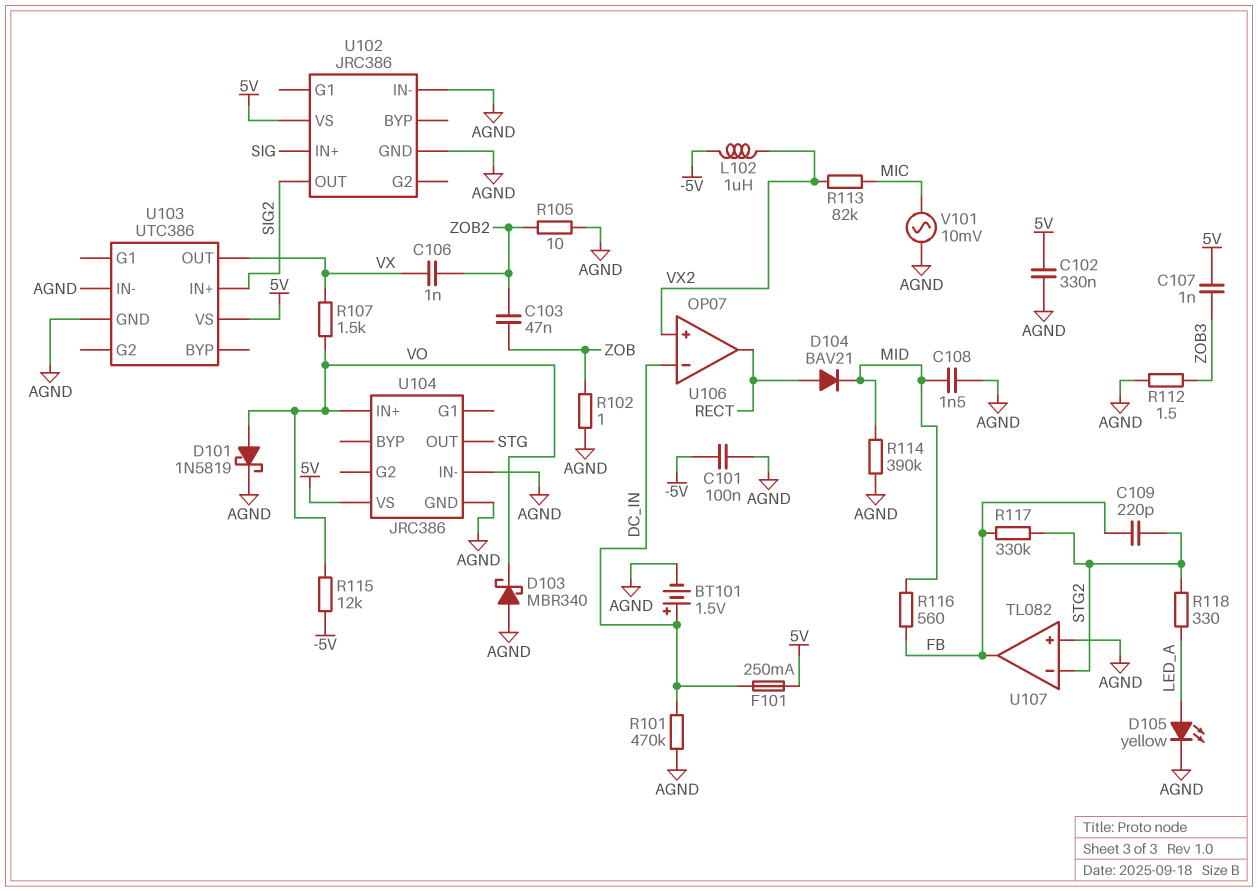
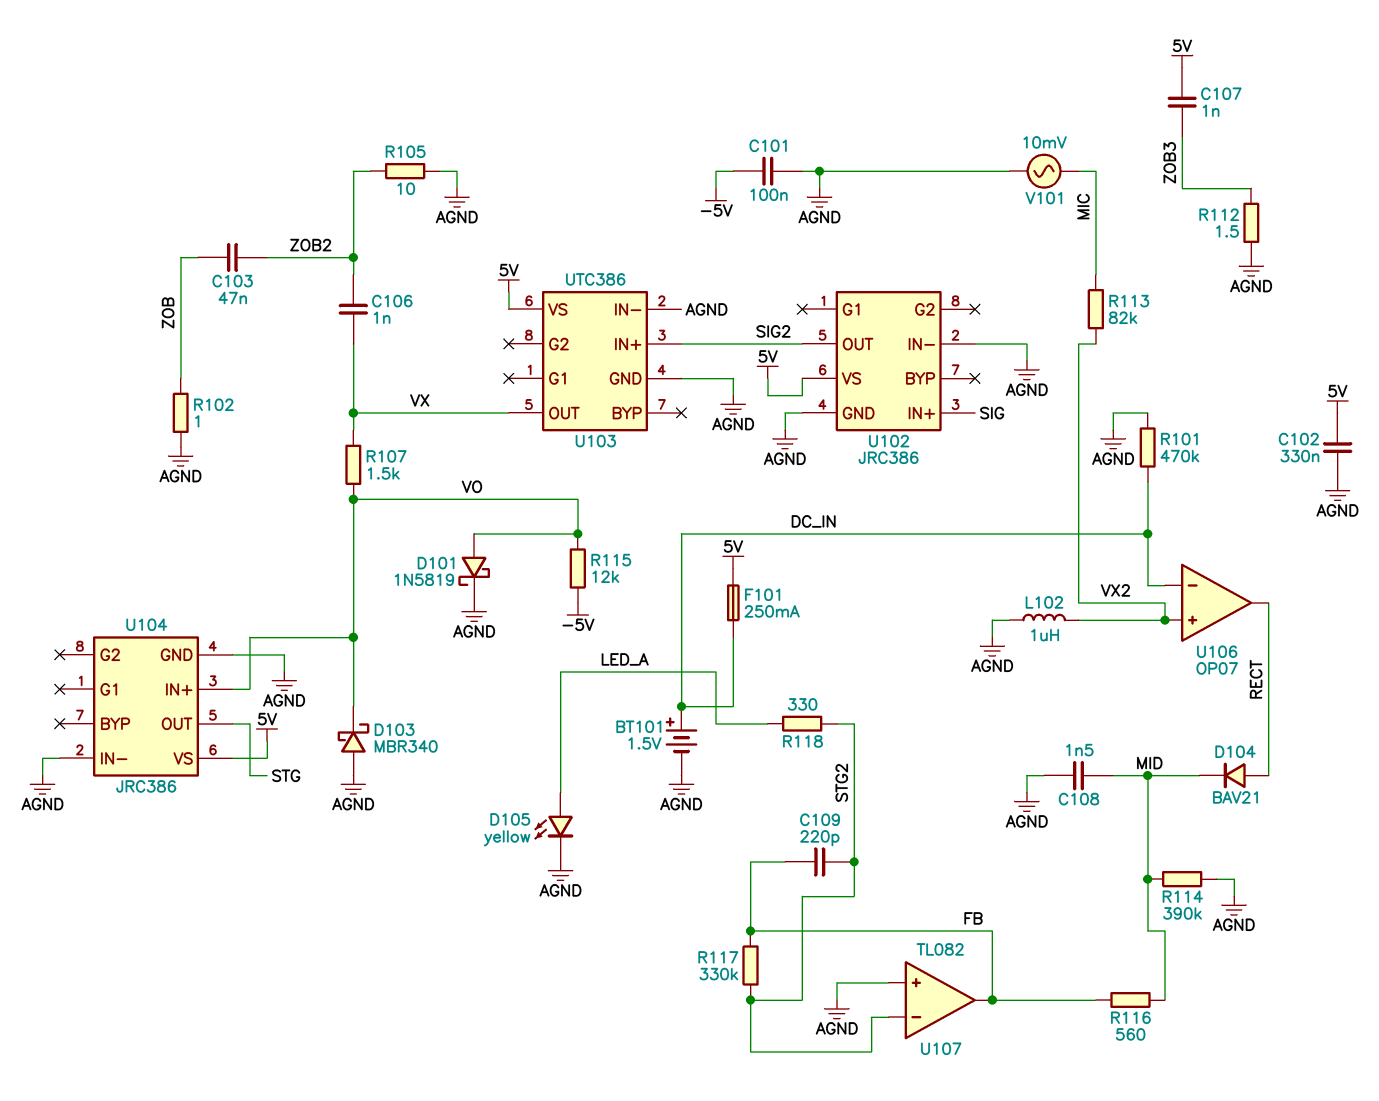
L102: 1uH (-5V, VX2) -> 1uH (AGND, VX2)

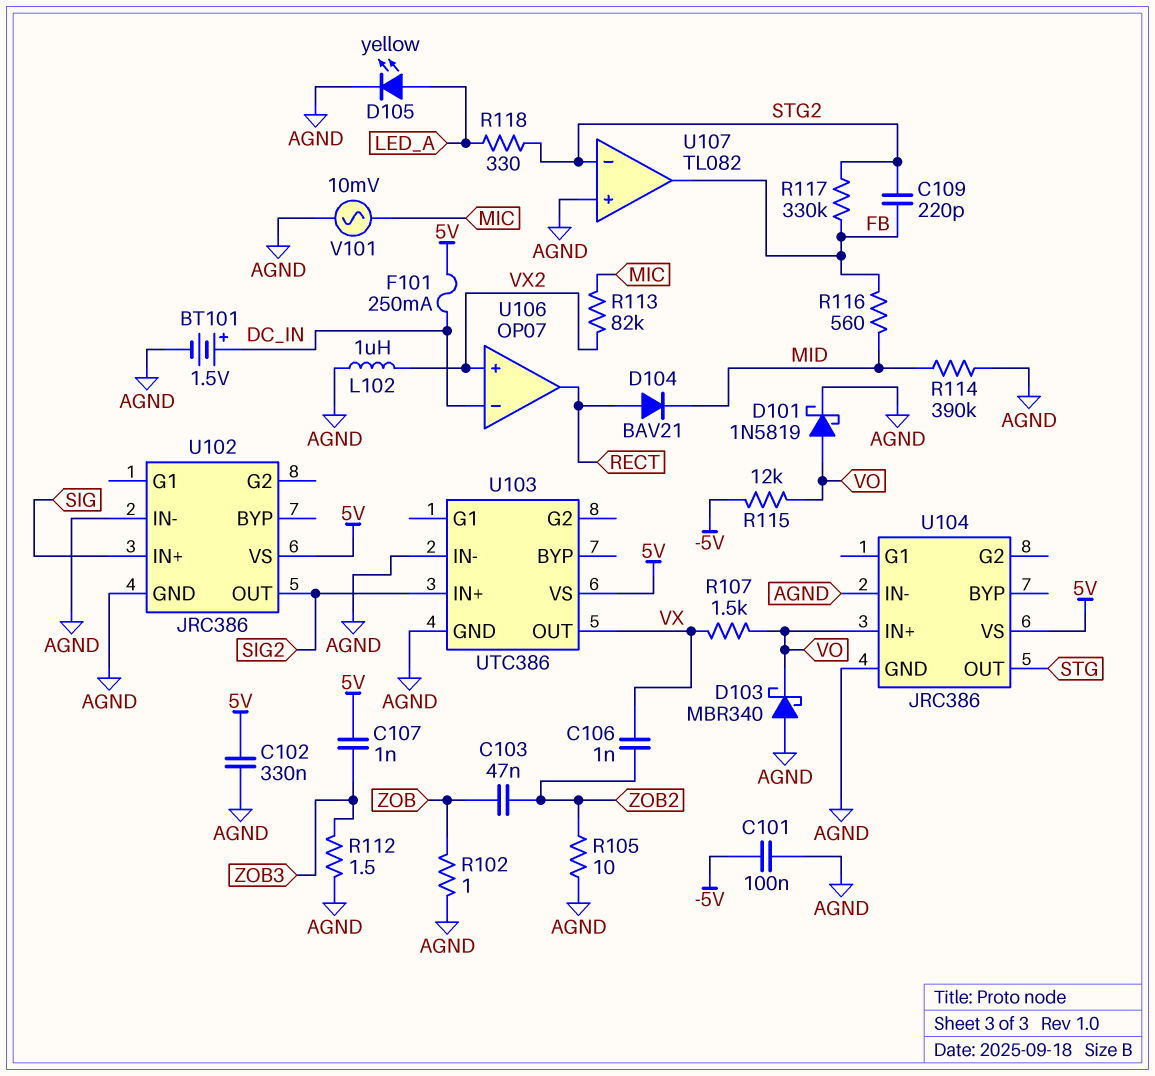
C108: 1.5nF (AGND, MID) -> none
R101: 470k (AGND, DC_IN) -> none

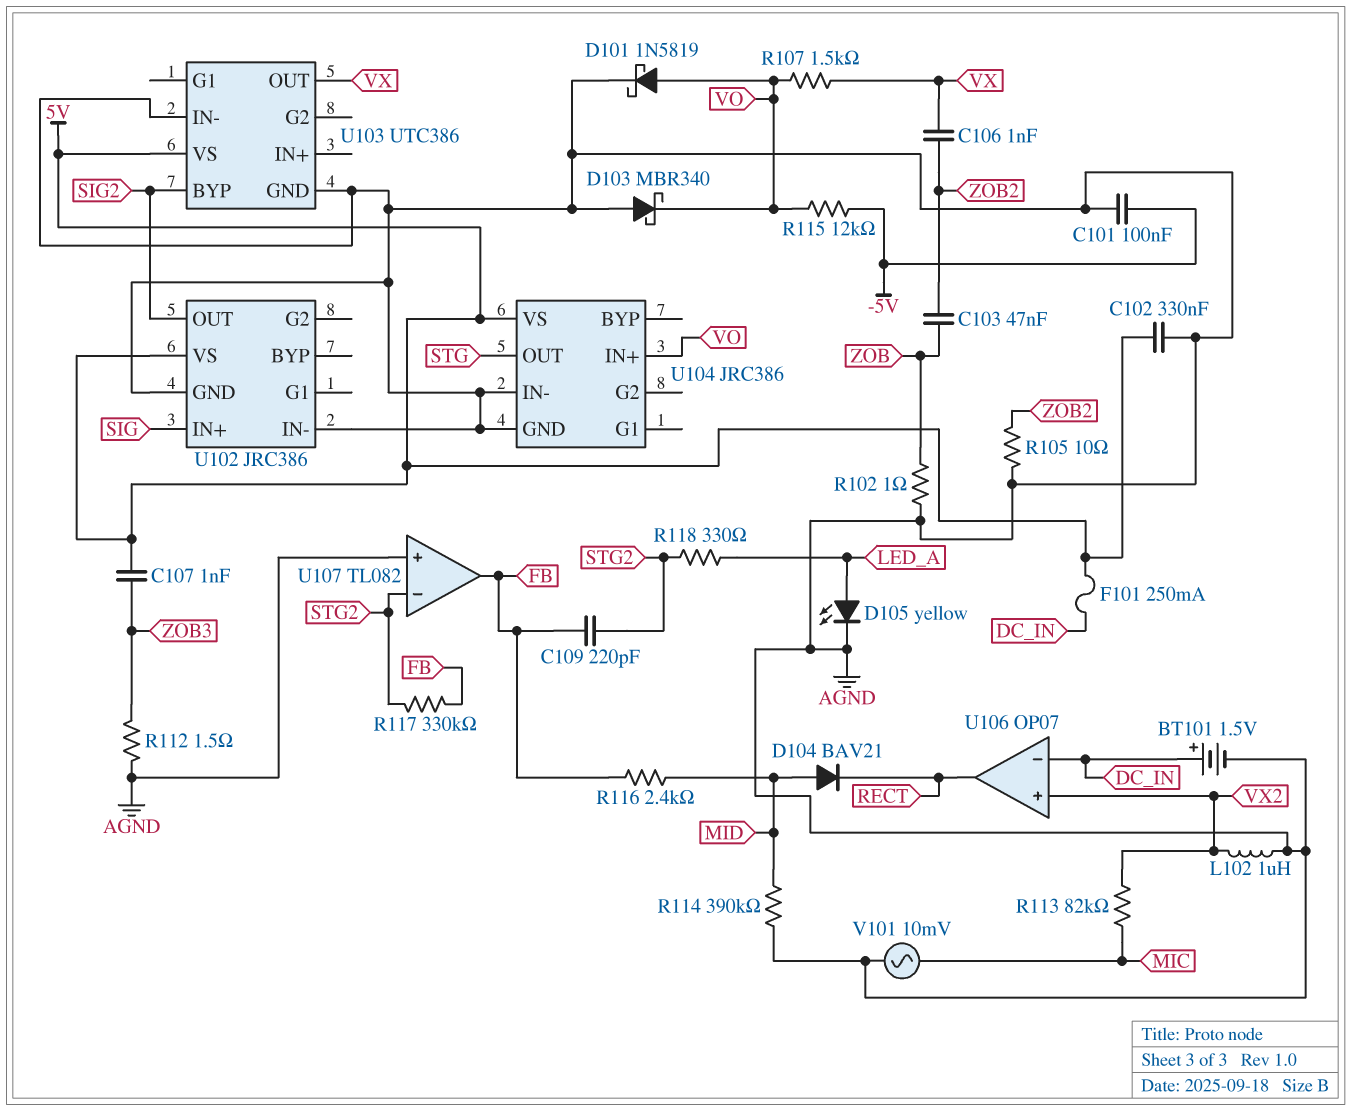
D104: diode BAV21 (A RECT, K MID) -> diode BAV21 (A MID, K RECT)
R116: 560 (FB, MID) -> 2.4k (FB, MID)
U103 pin BYP: none -> SIG2
U103 pin IN+: SIG2 -> none

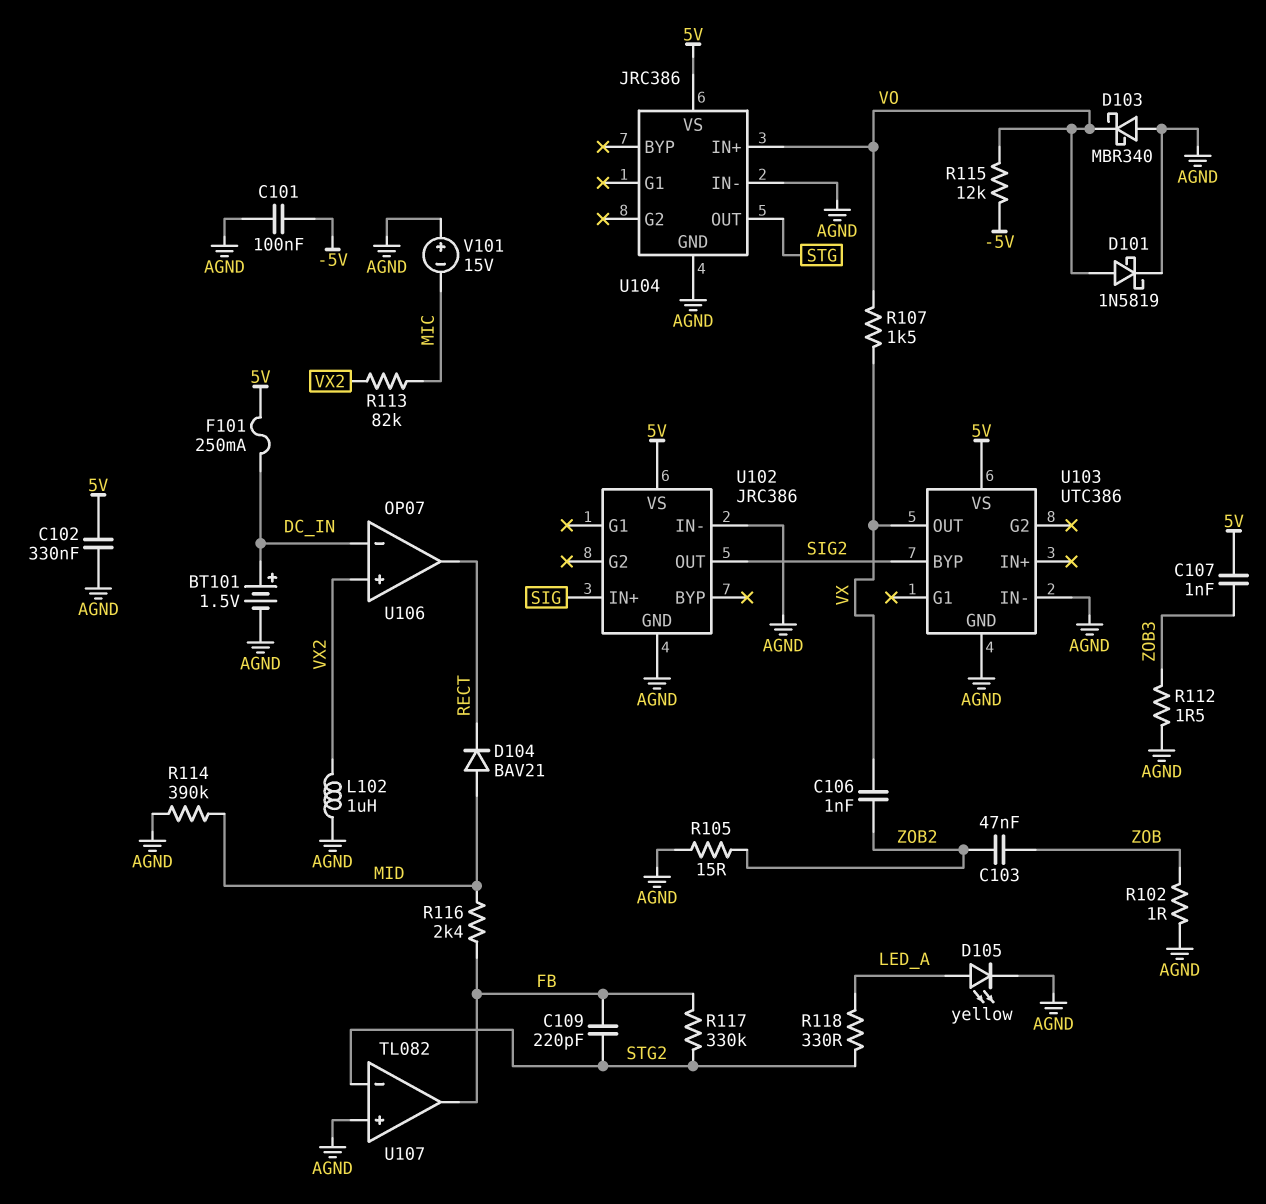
R105: 10 (AGND, ZOB2) -> 15 (AGND, ZOB2)
V101: AC 10mV (AGND, MIC) -> 15V (plus AGND, minus MIC)

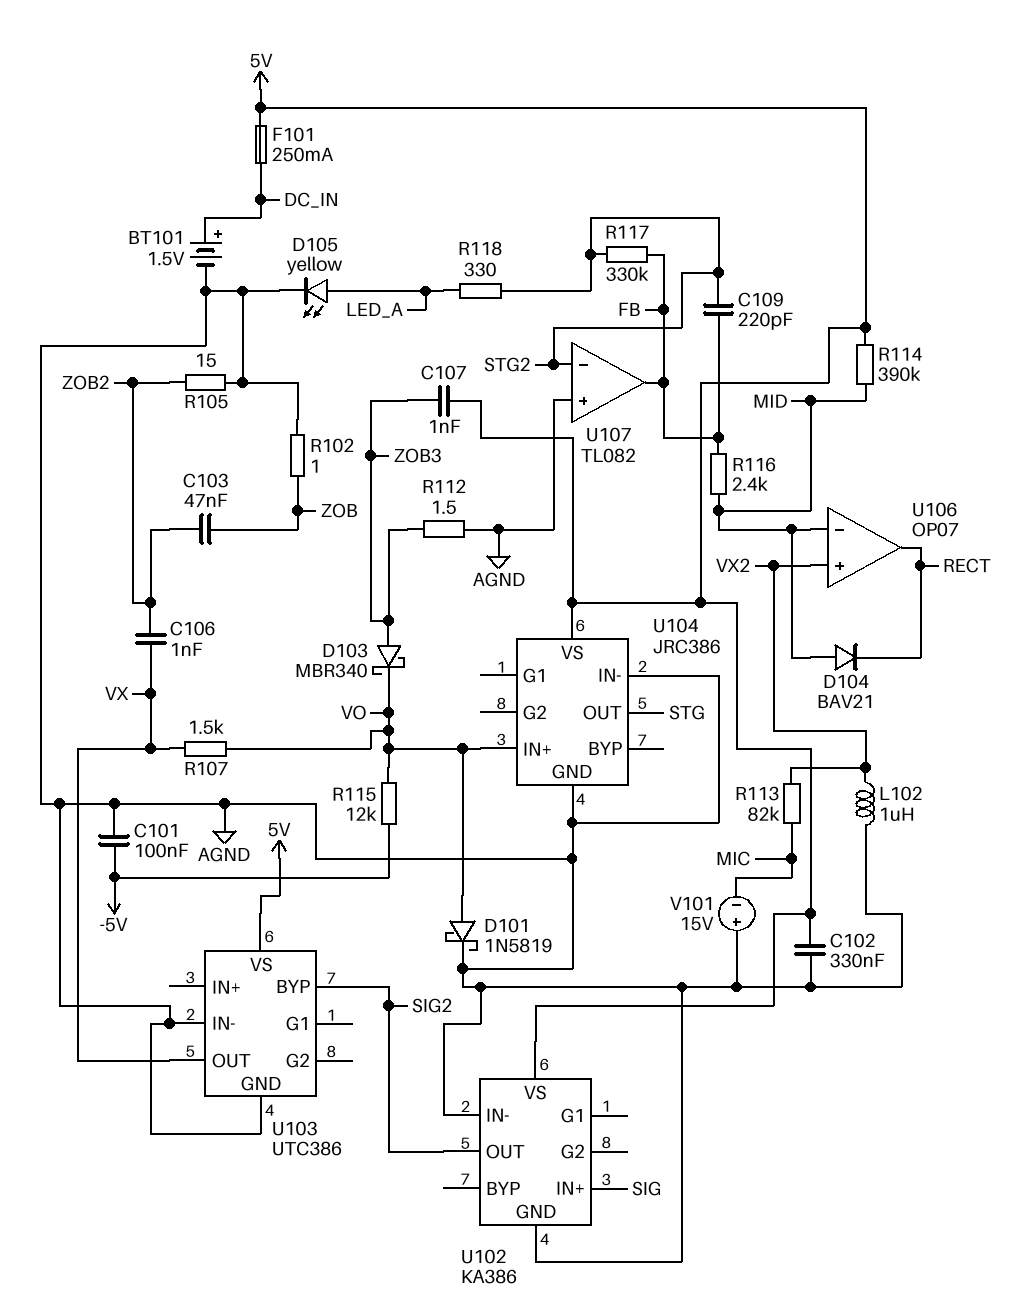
D103: schottky MBR340 (A AGND, K VO) -> schottky MBR340 (A ZOB3, K VO)
R114: 390k (AGND, MID) -> 390k (5V, MID)
U102: JRC386 -> KA386
U106 pin in-: DC_IN -> MID

